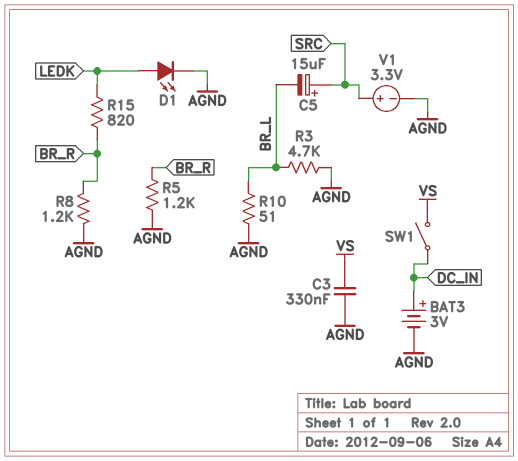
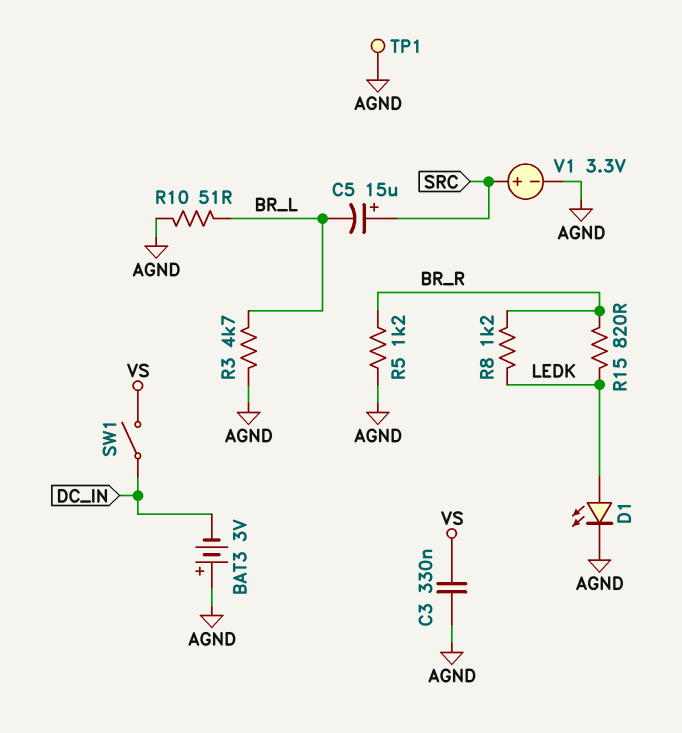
BAT3: 3V (plus DC_IN, minus AGND) -> 3V (plus AGND, minus DC_IN)
R8: 1.2k (AGND, BR_R) -> 1.2k (BR_R, LEDK)
TP1: none -> test point (AGND)

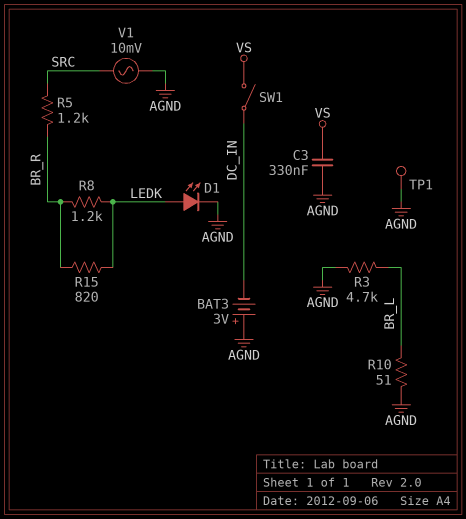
C5: 15uF (plus SRC, minus BR_L) -> none
R5: 1.2k (AGND, BR_R) -> 1.2k (BR_R, SRC)
V1: 3.3V (plus SRC, minus AGND) -> AC 10mV (AGND, SRC)

